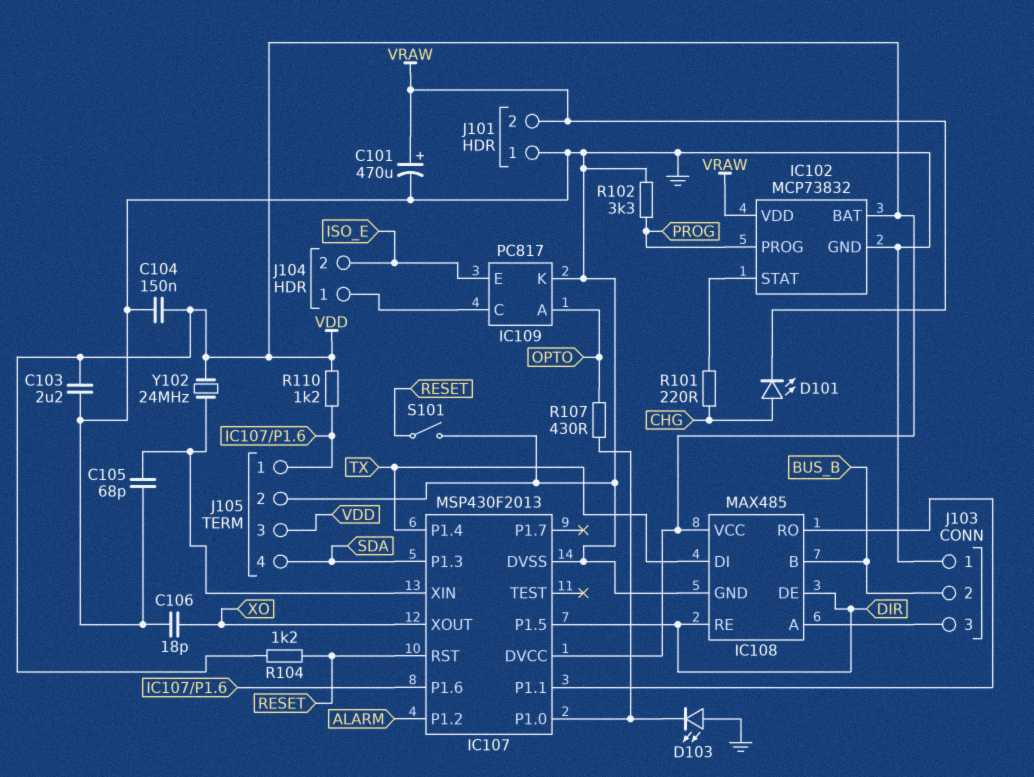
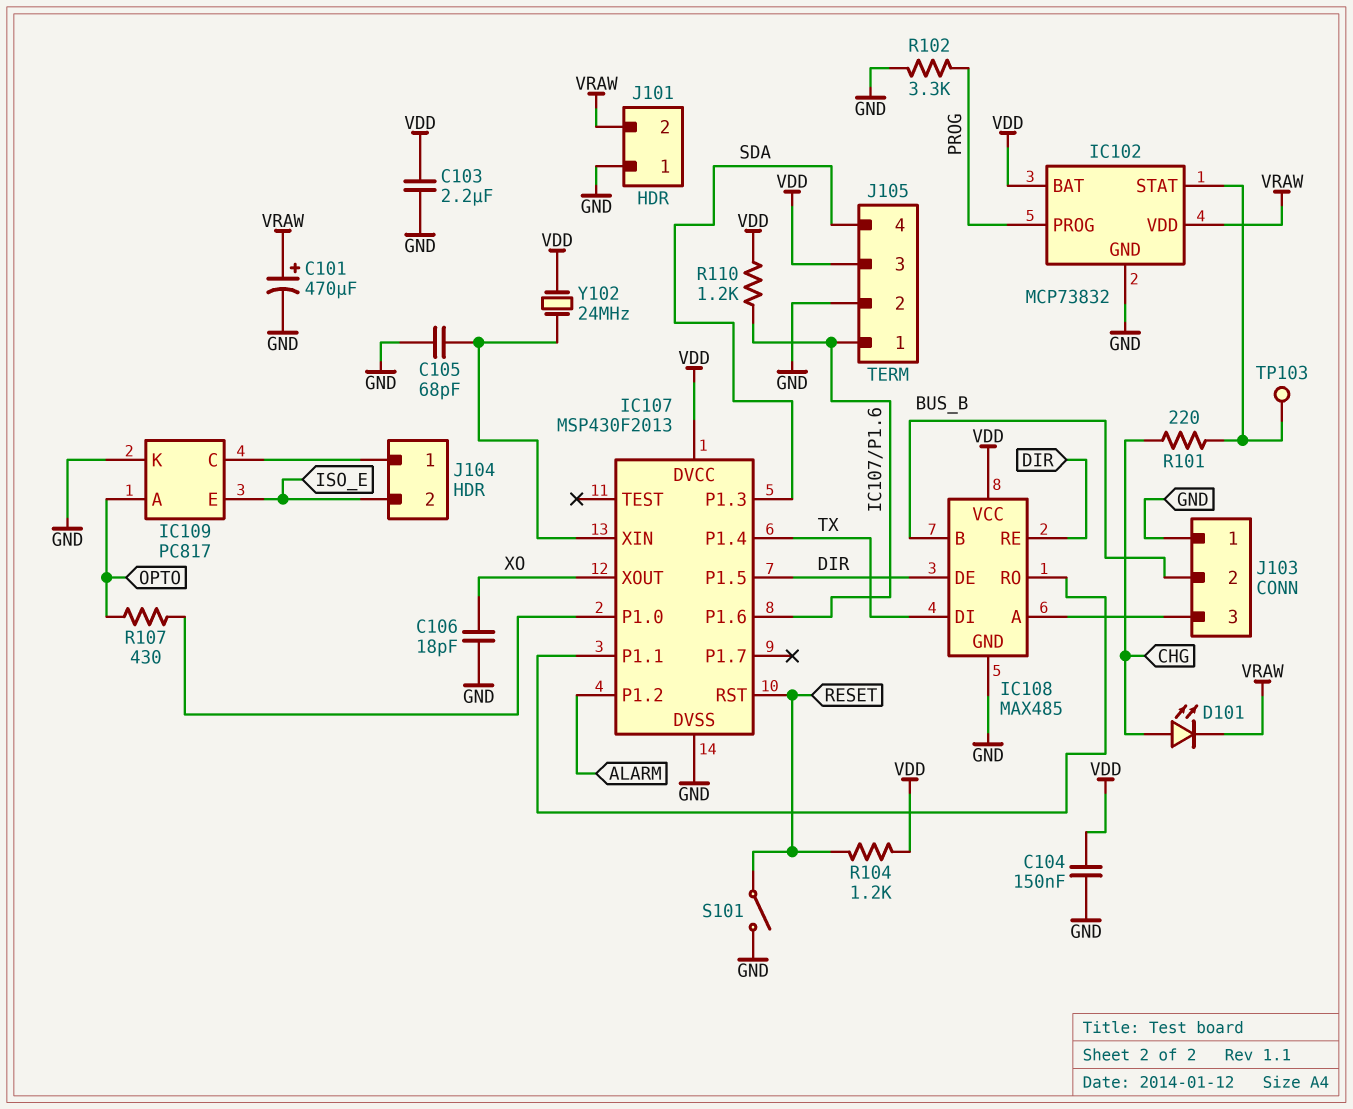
D103: LED (A GND, K IC107/P1.0) -> none
TP103: none -> test point (IC102/STAT)

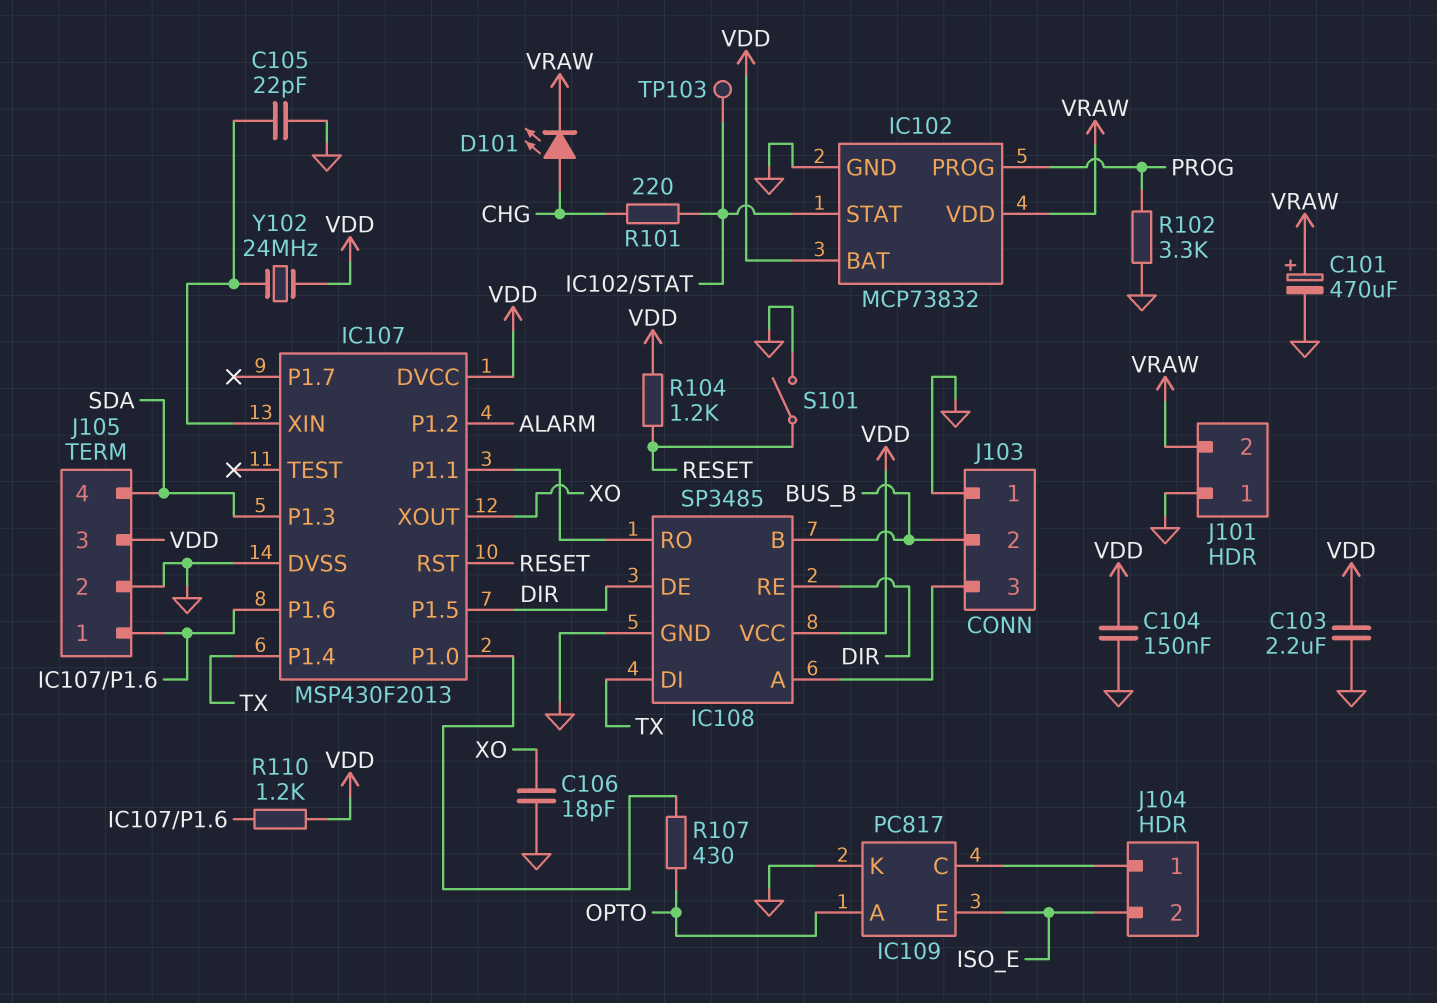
C105: 68pF (GND, IC107/XIN) -> 22pF (GND, IC107/XIN)
IC108: MAX485 -> SP3485

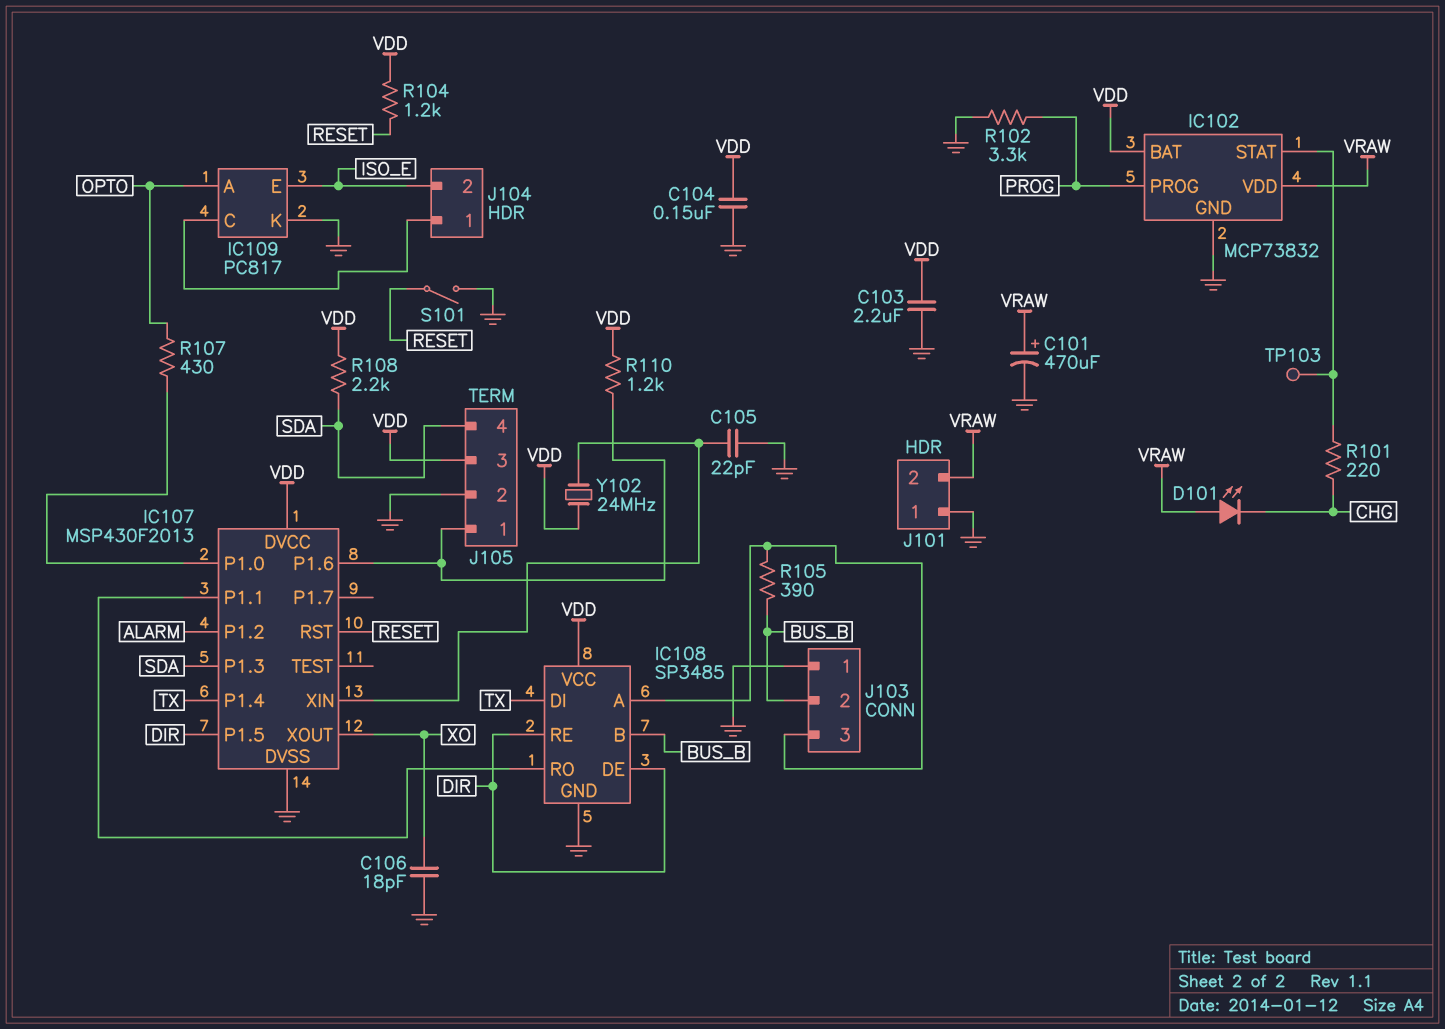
D101: LED (A CHG, K VRAW) -> LED (A VRAW, K CHG)
R105: none -> 390 (BUS_B, IC108/A)
R108: none -> 2.2k (SDA, VDD)

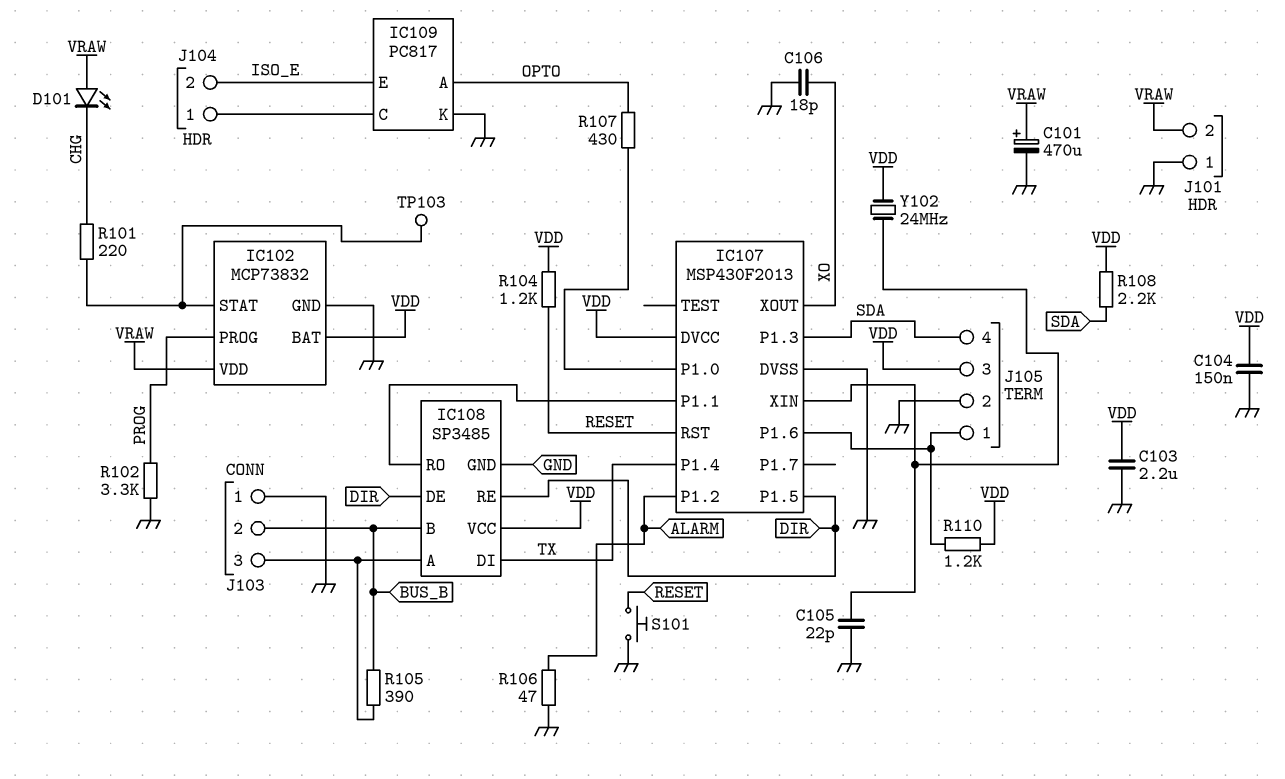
R106: none -> 47 (ALARM, GND)
S101: switch (GND, RESET) -> button (GND, RESET)

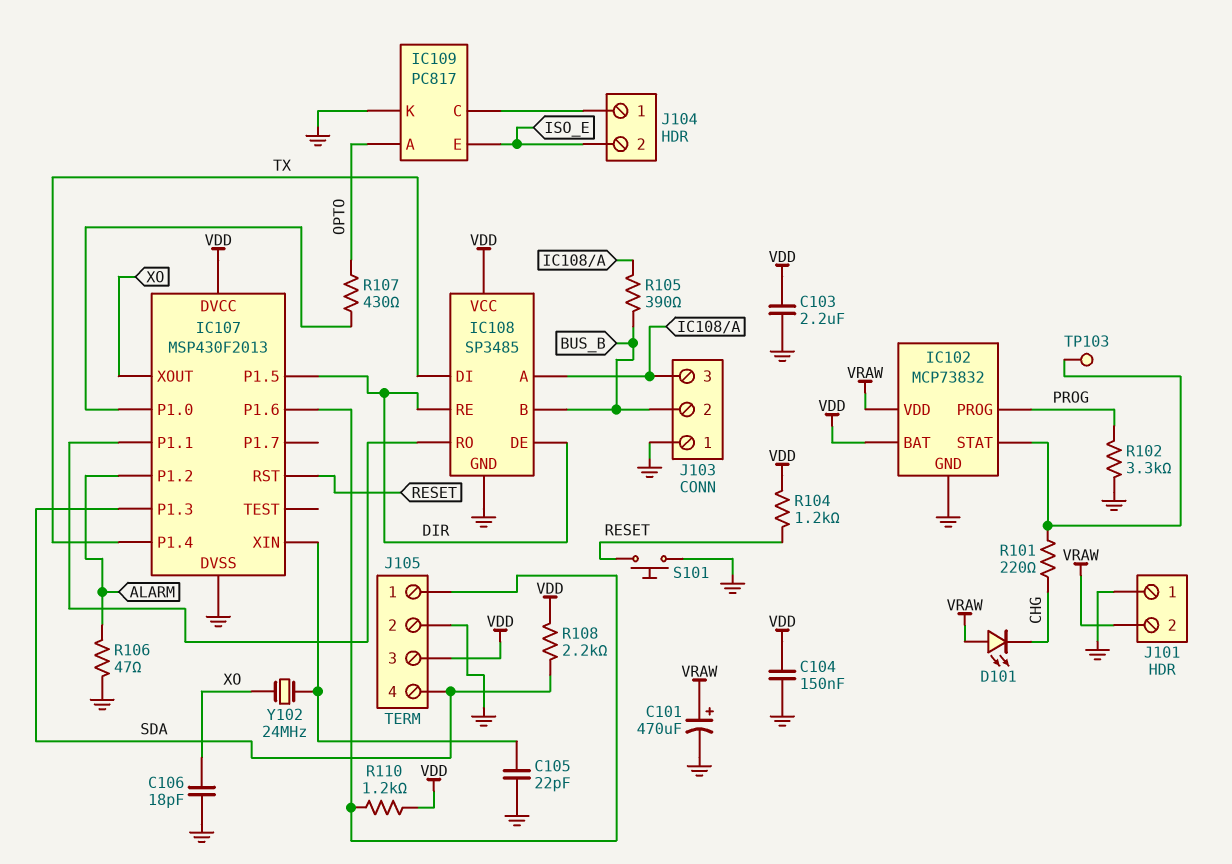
Y102: 24MHz (IC107/XIN, VDD) -> 24MHz (IC107/XIN, XO)

